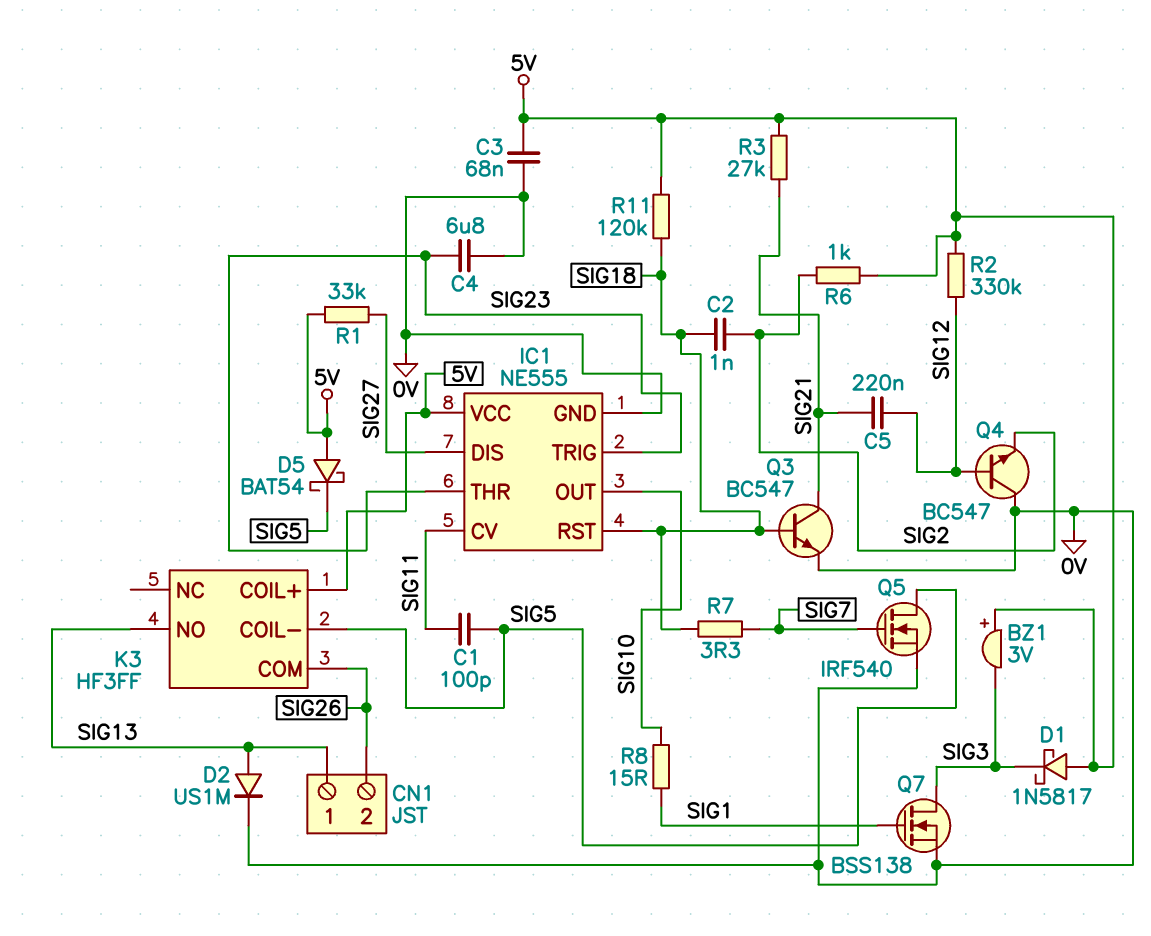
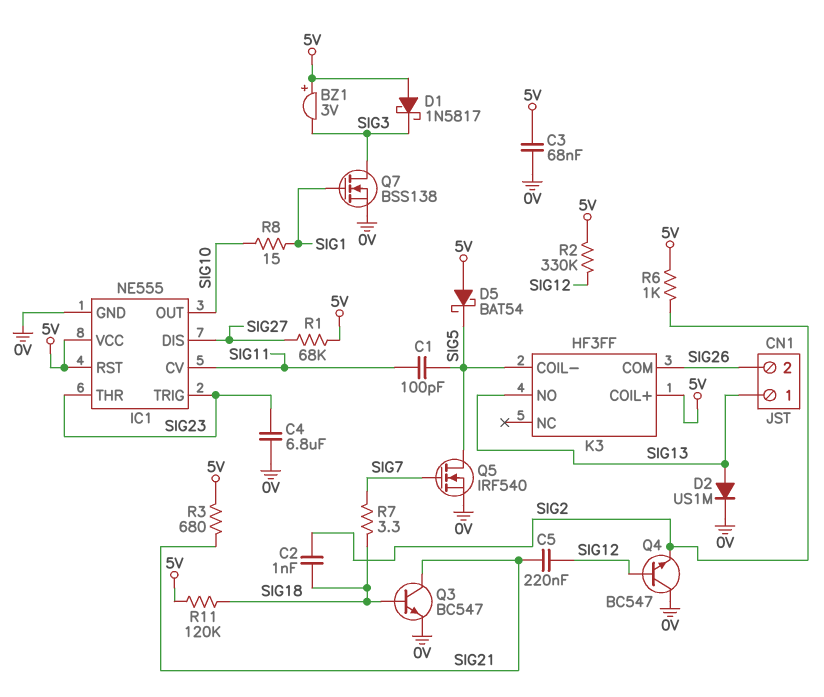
IC1 pin RST: SIG18 -> 5V
R1: 33k (5V, SIG27) -> 68k (5V, SIG27)
R3: 27k (5V, SIG21) -> 680 (5V, SIG21)

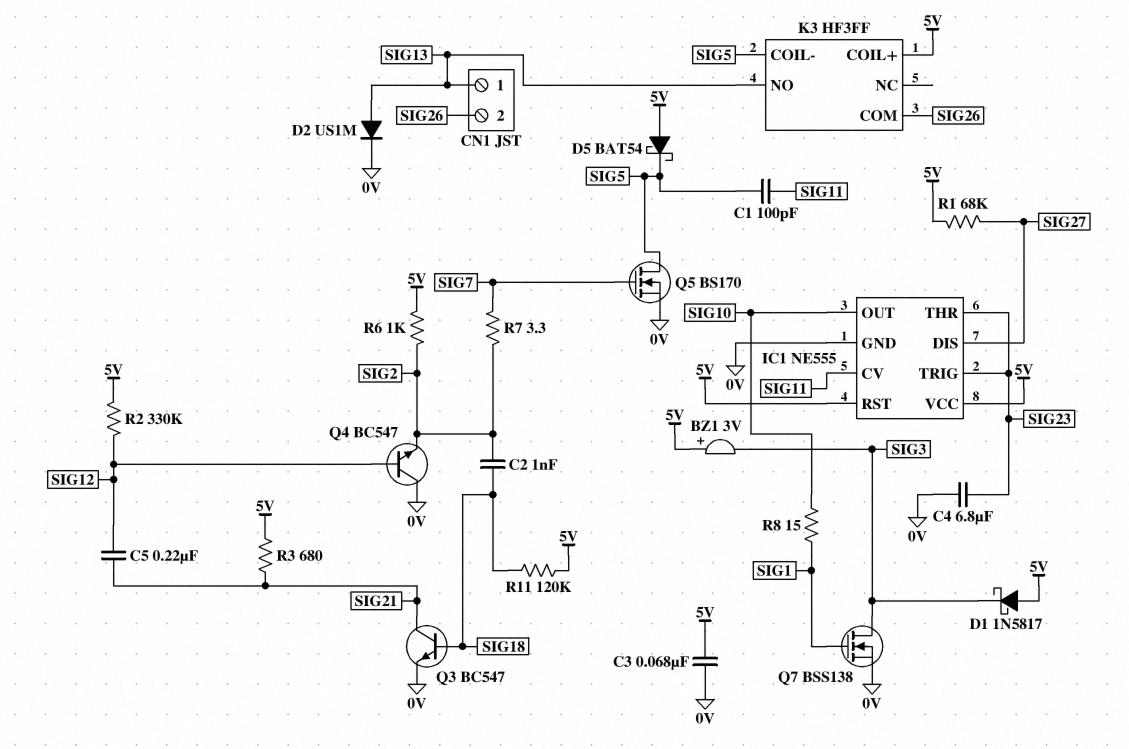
Q5: NMOS IRF540 (G SIG7, D SIG5, S 0V) -> NMOS BS170 (G SIG7, D SIG5, S 0V)
R7: 3.3 (SIG7, SIG18) -> 3.3 (SIG2, SIG7)

